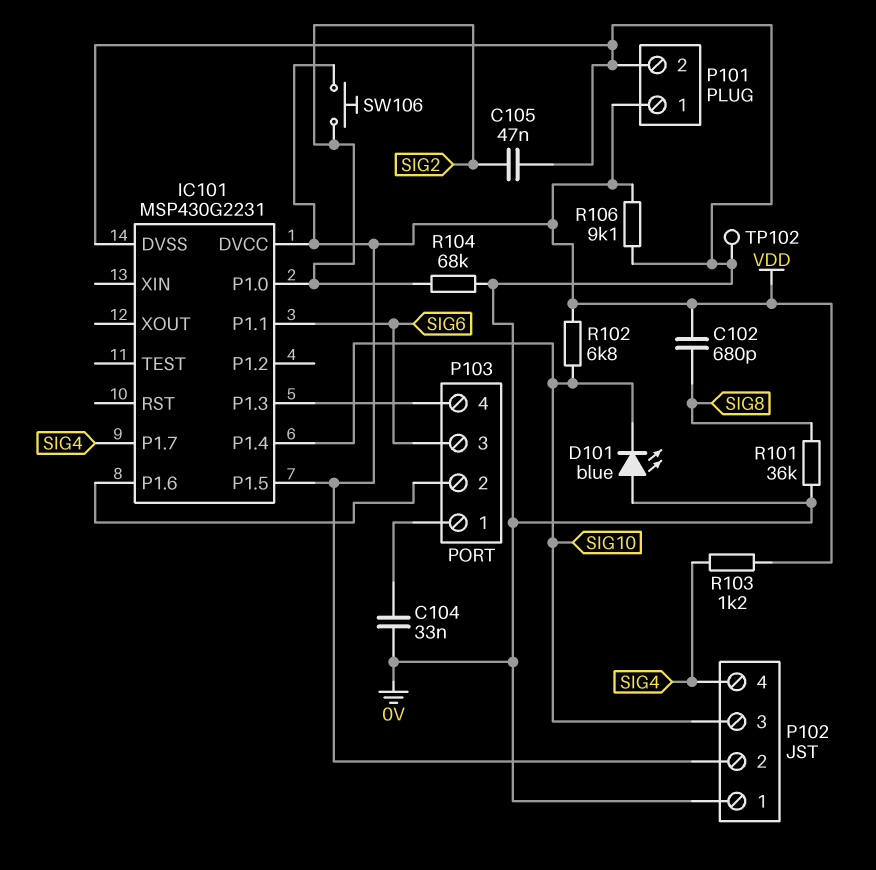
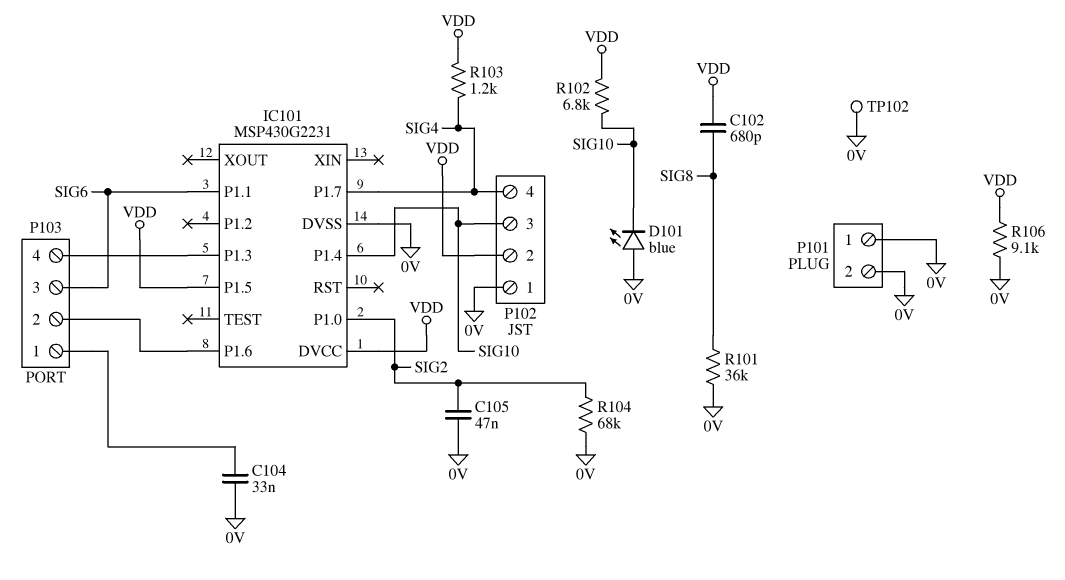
P101 pin 1: VDD -> 0V
SW106: button (SIG2, VDD) -> none

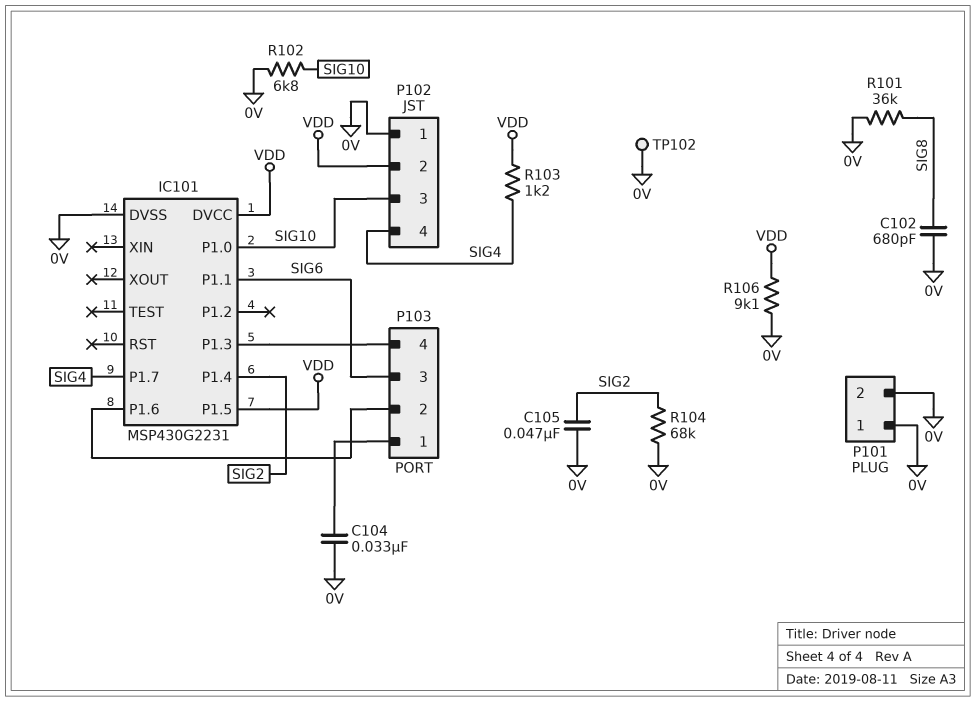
C102: 680pF (SIG8, VDD) -> 680pF (0V, SIG8)
D101: LED blue (A 0V, K SIG10) -> none
IC101 pin P1.0: SIG2 -> SIG10
IC101 pin P1.4: SIG10 -> SIG2
R102: 6.8k (SIG10, VDD) -> 6.8k (0V, SIG10)

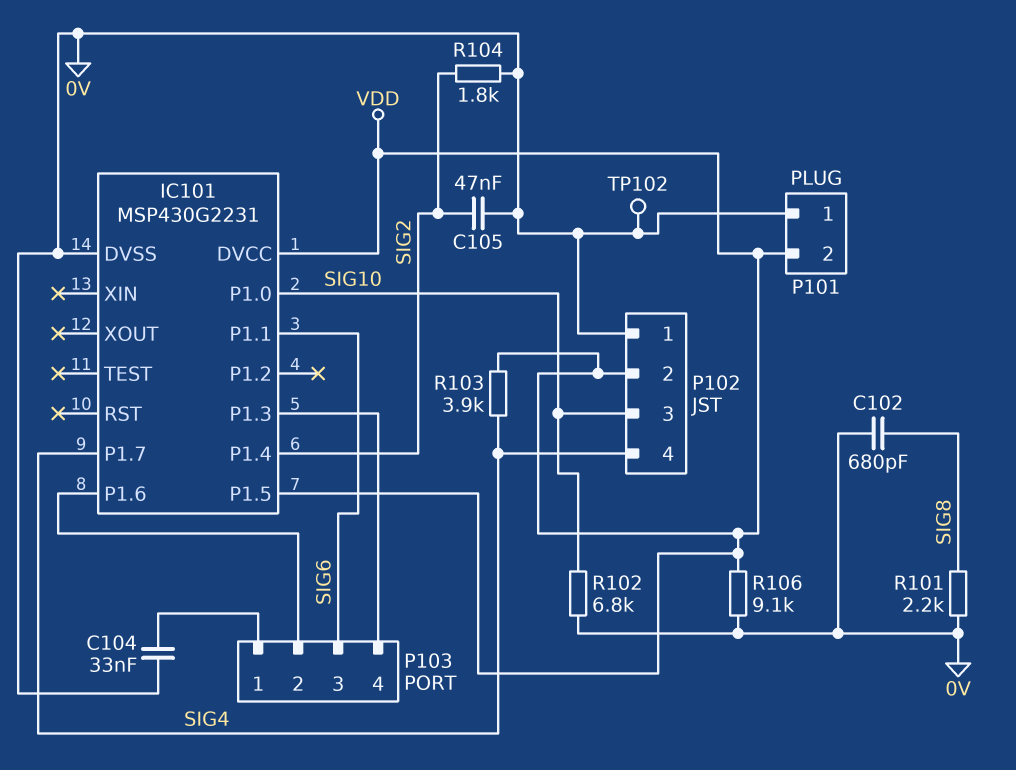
P101 pin 2: 0V -> VDD
R101: 36k (0V, SIG8) -> 2.2k (0V, SIG8)
R103: 1.2k (SIG4, VDD) -> 3.9k (SIG4, VDD)
R104: 68k (0V, SIG2) -> 1.8k (0V, SIG2)

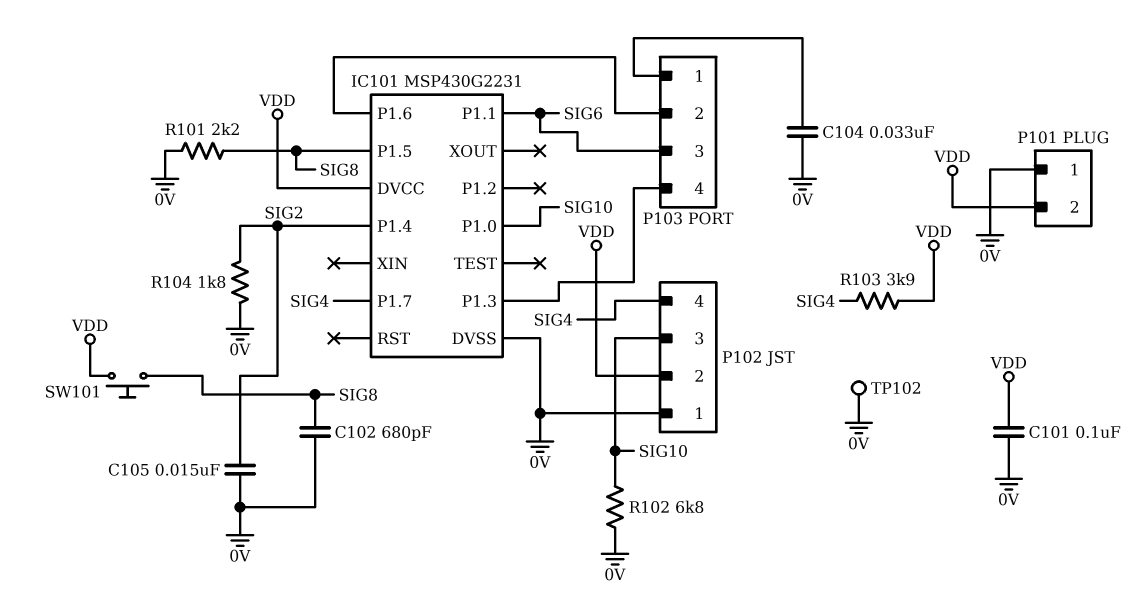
C101: none -> 100nF (0V, VDD)
C105: 47nF (0V, SIG2) -> 15nF (0V, SIG2)
IC101 pin P1.5: VDD -> SIG8
R106: 9.1k (0V, VDD) -> none
SW101: none -> button (SIG8, VDD)

